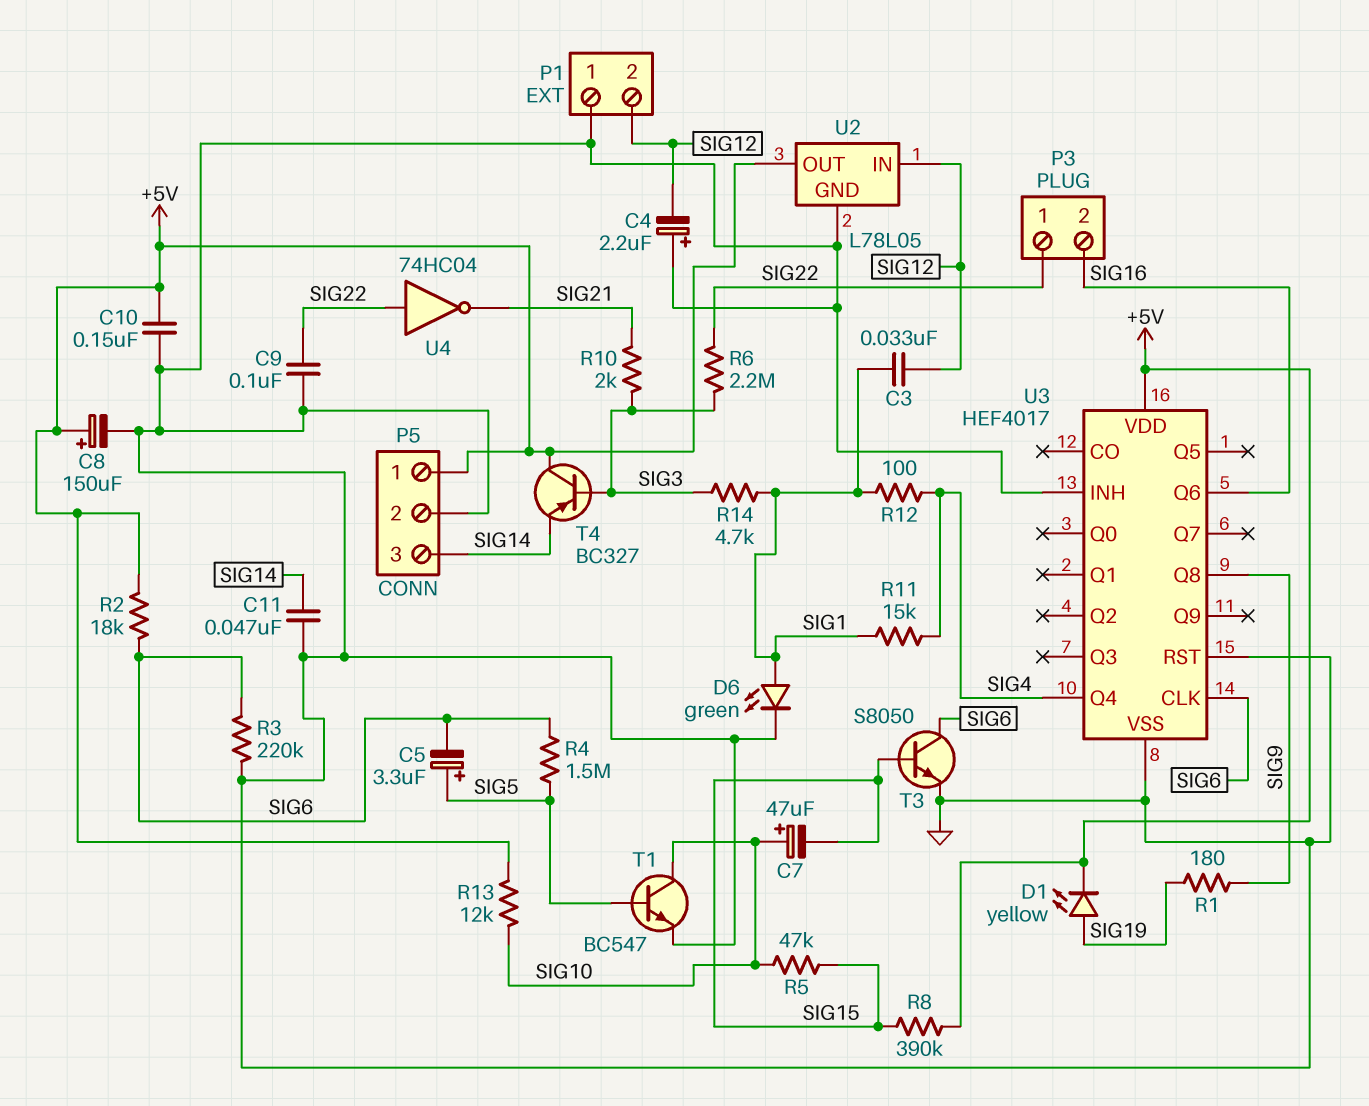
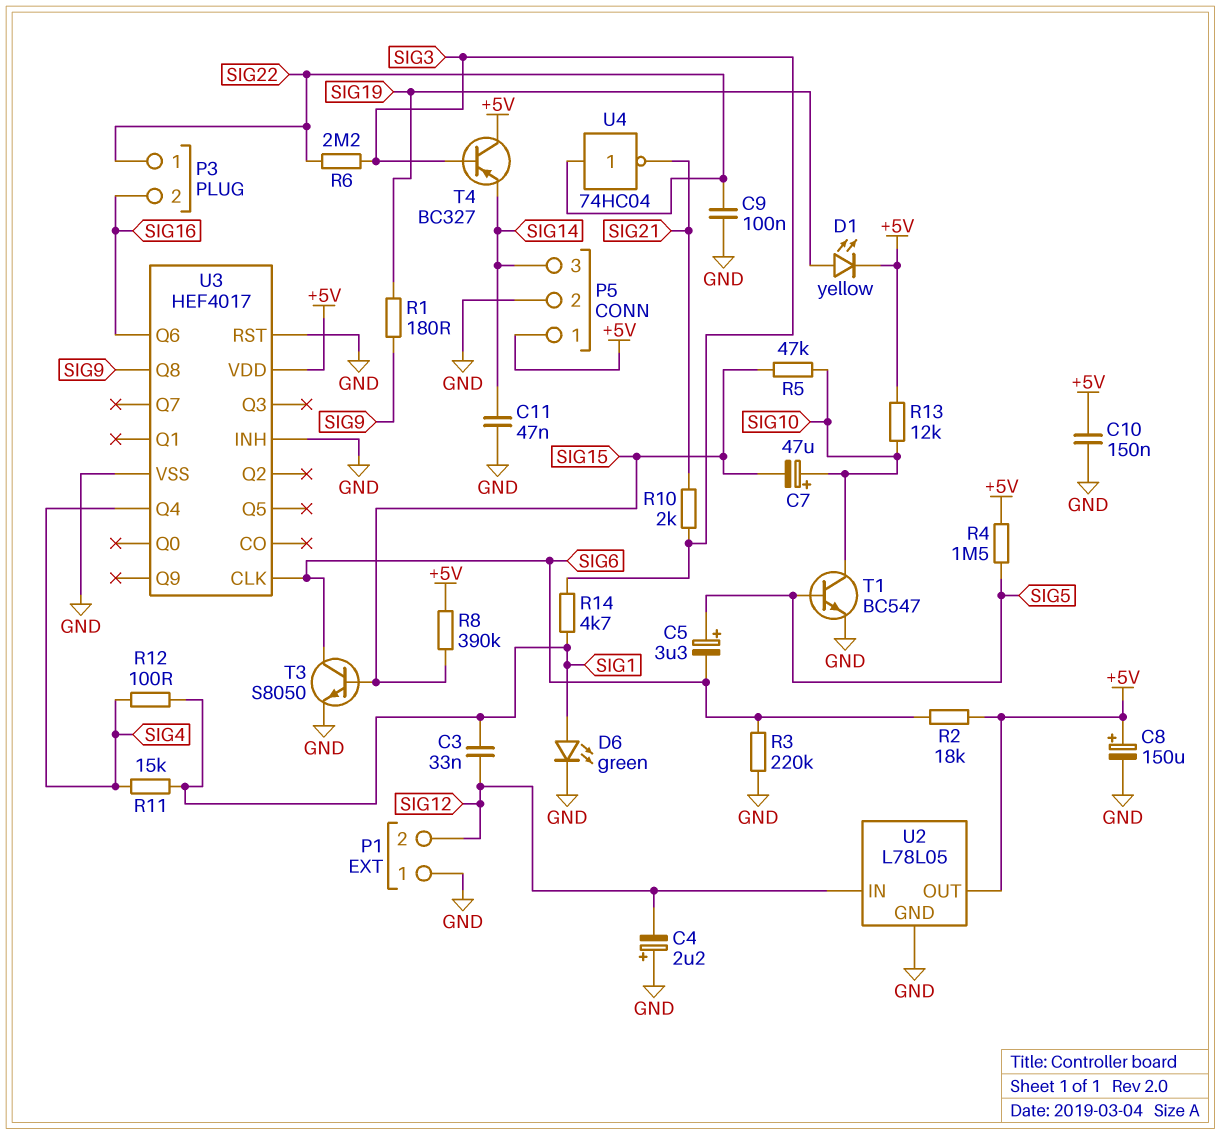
R4: 1.5M (SIG5, SIG6) -> 1.5M (+5V, SIG5)

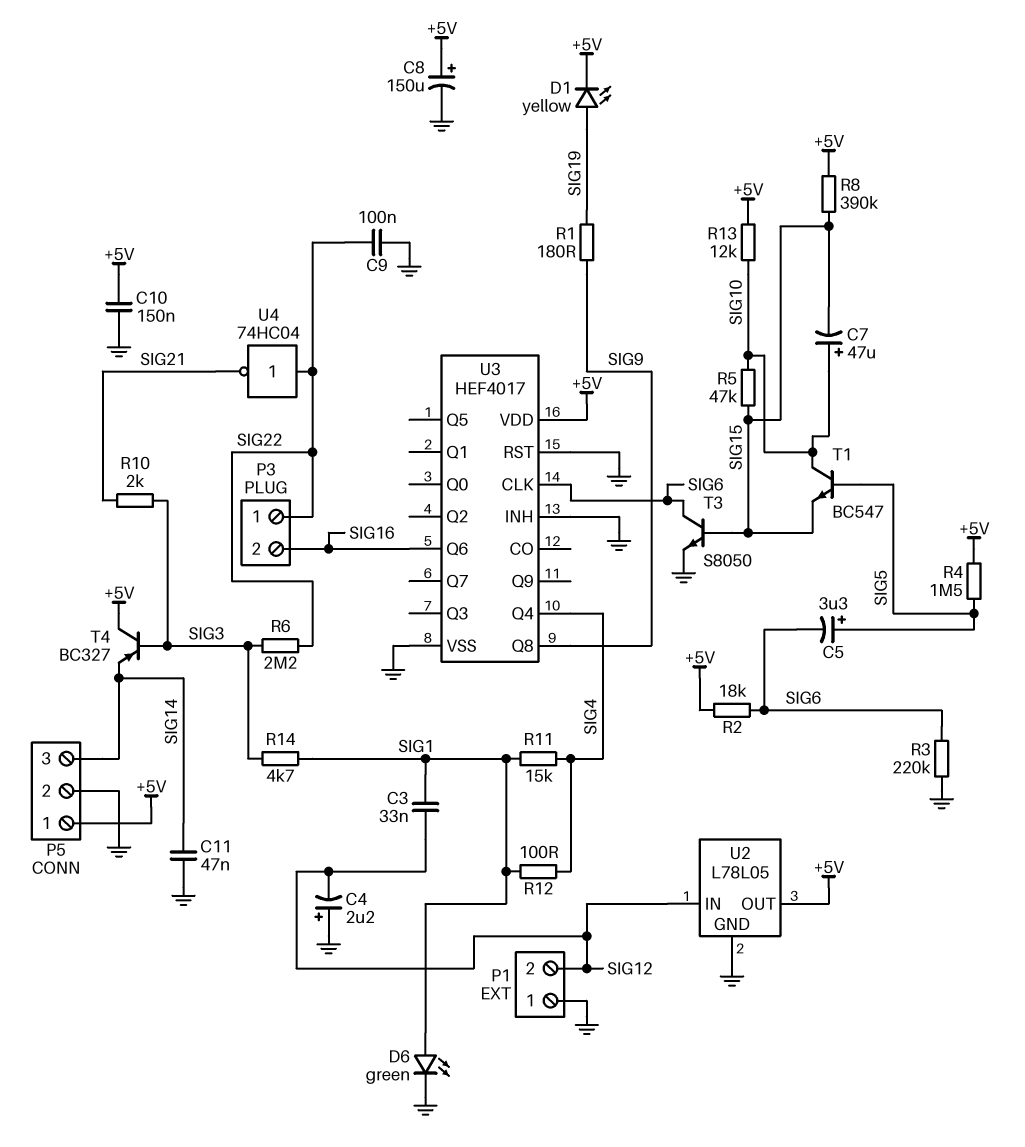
T1: NPN BC547 (B SIG5, C SIG10, E GND) -> NPN BC547 (B SIG5, C SIG10, E SIG15)

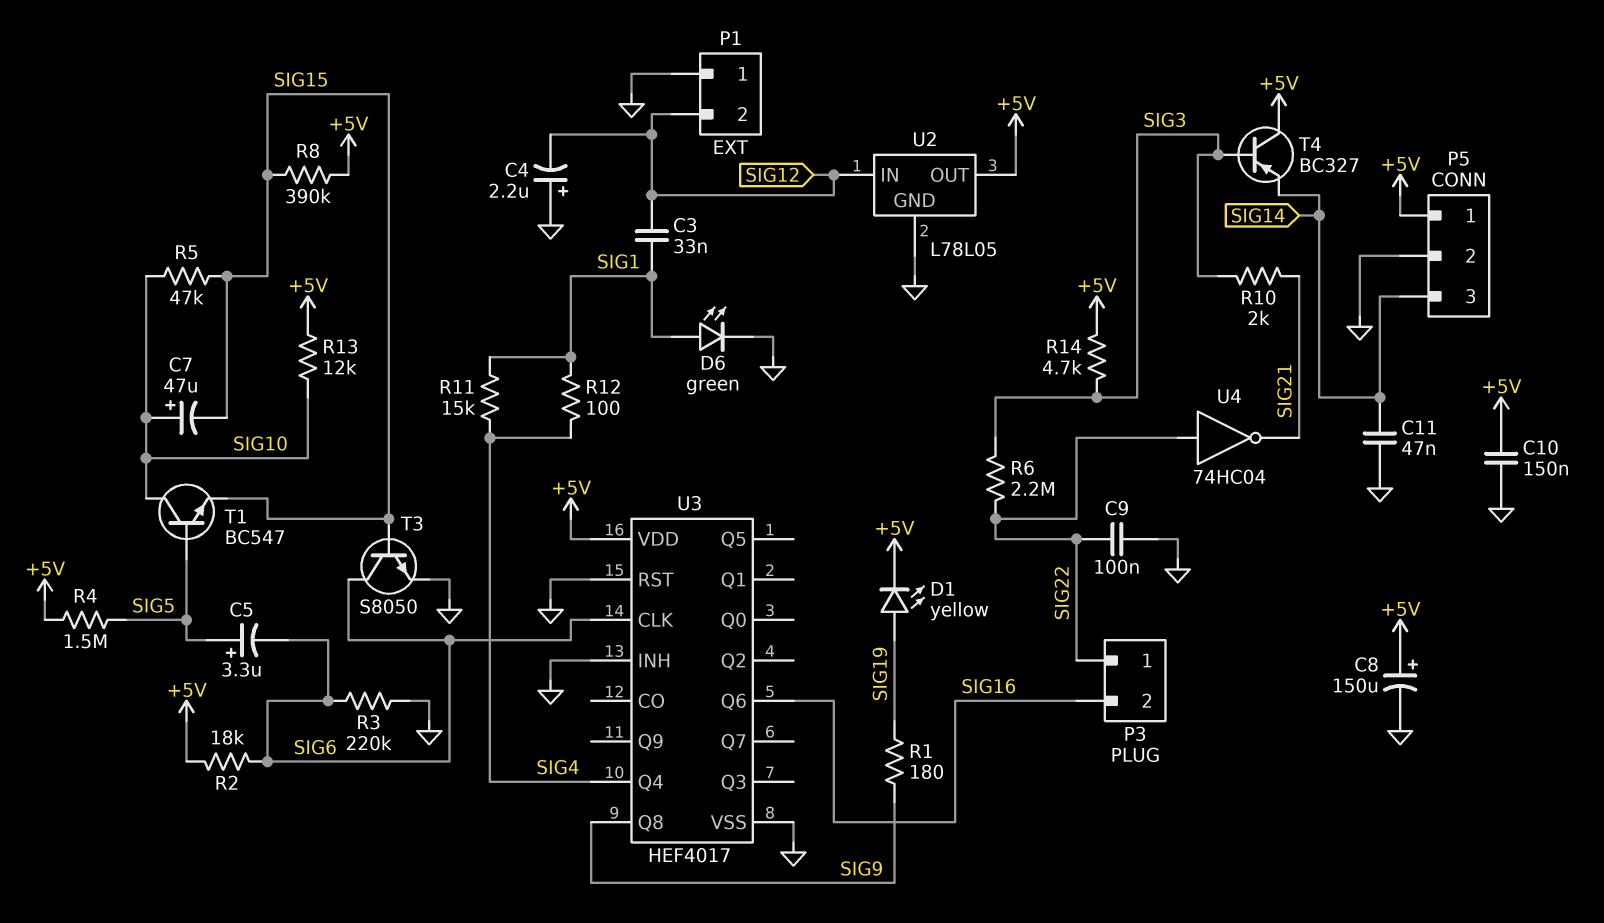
R14: 4.7k (SIG1, SIG3) -> 4.7k (+5V, SIG3)

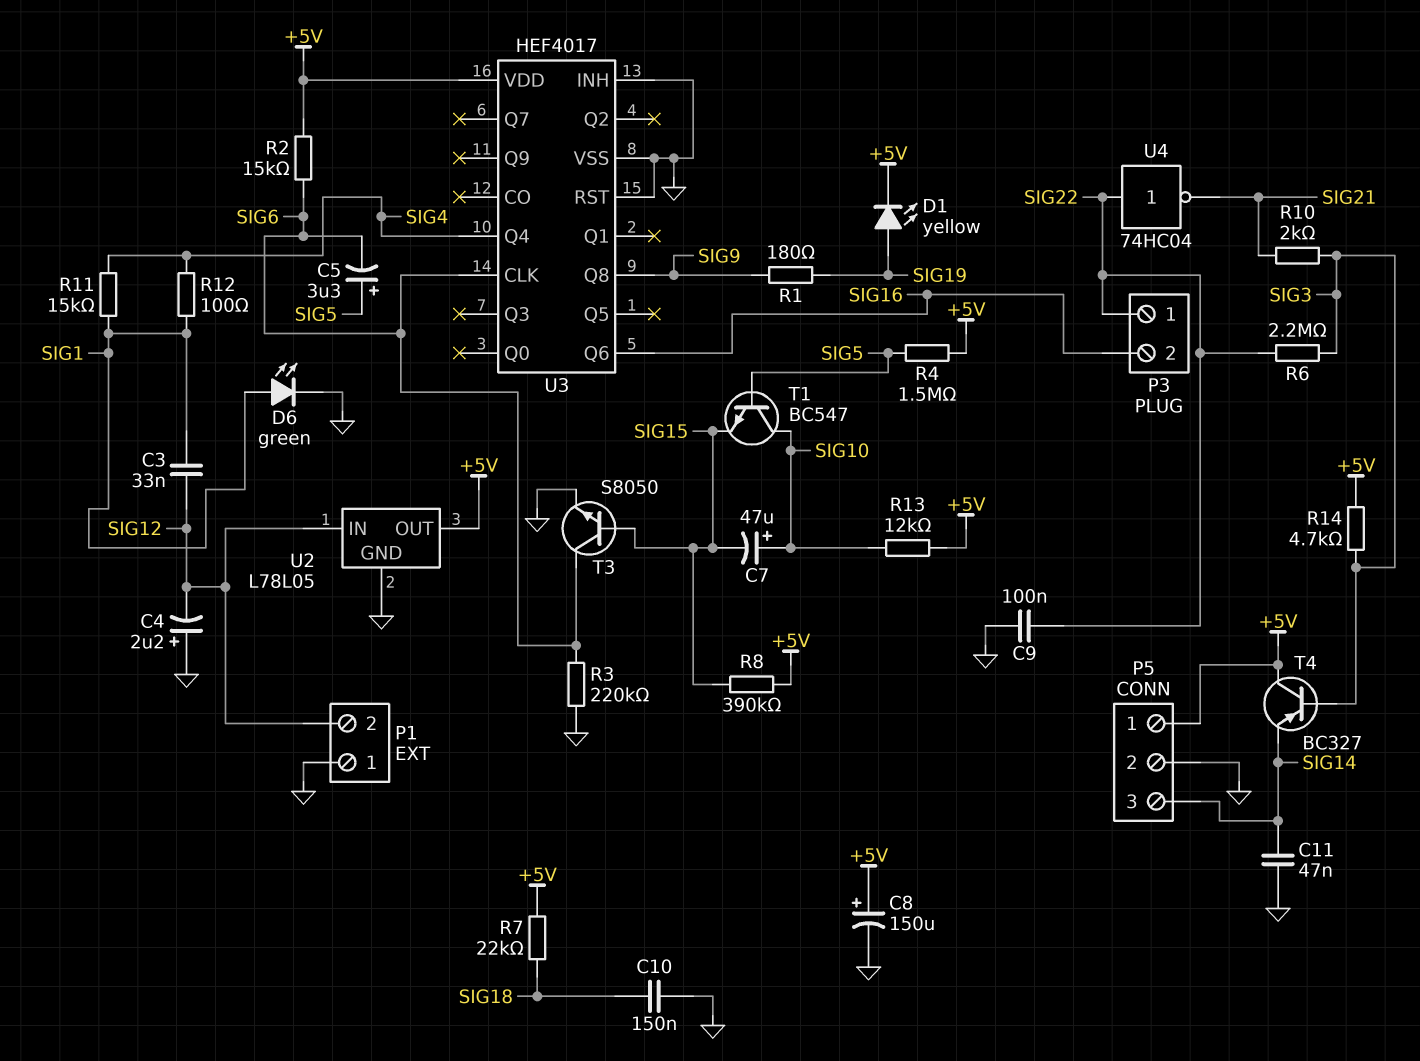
C10: 150nF (+5V, GND) -> 150nF (GND, SIG18)
R2: 18k (+5V, SIG6) -> 15k (+5V, SIG6)
R5: 47k (SIG10, SIG15) -> none
R7: none -> 22k (+5V, SIG18)

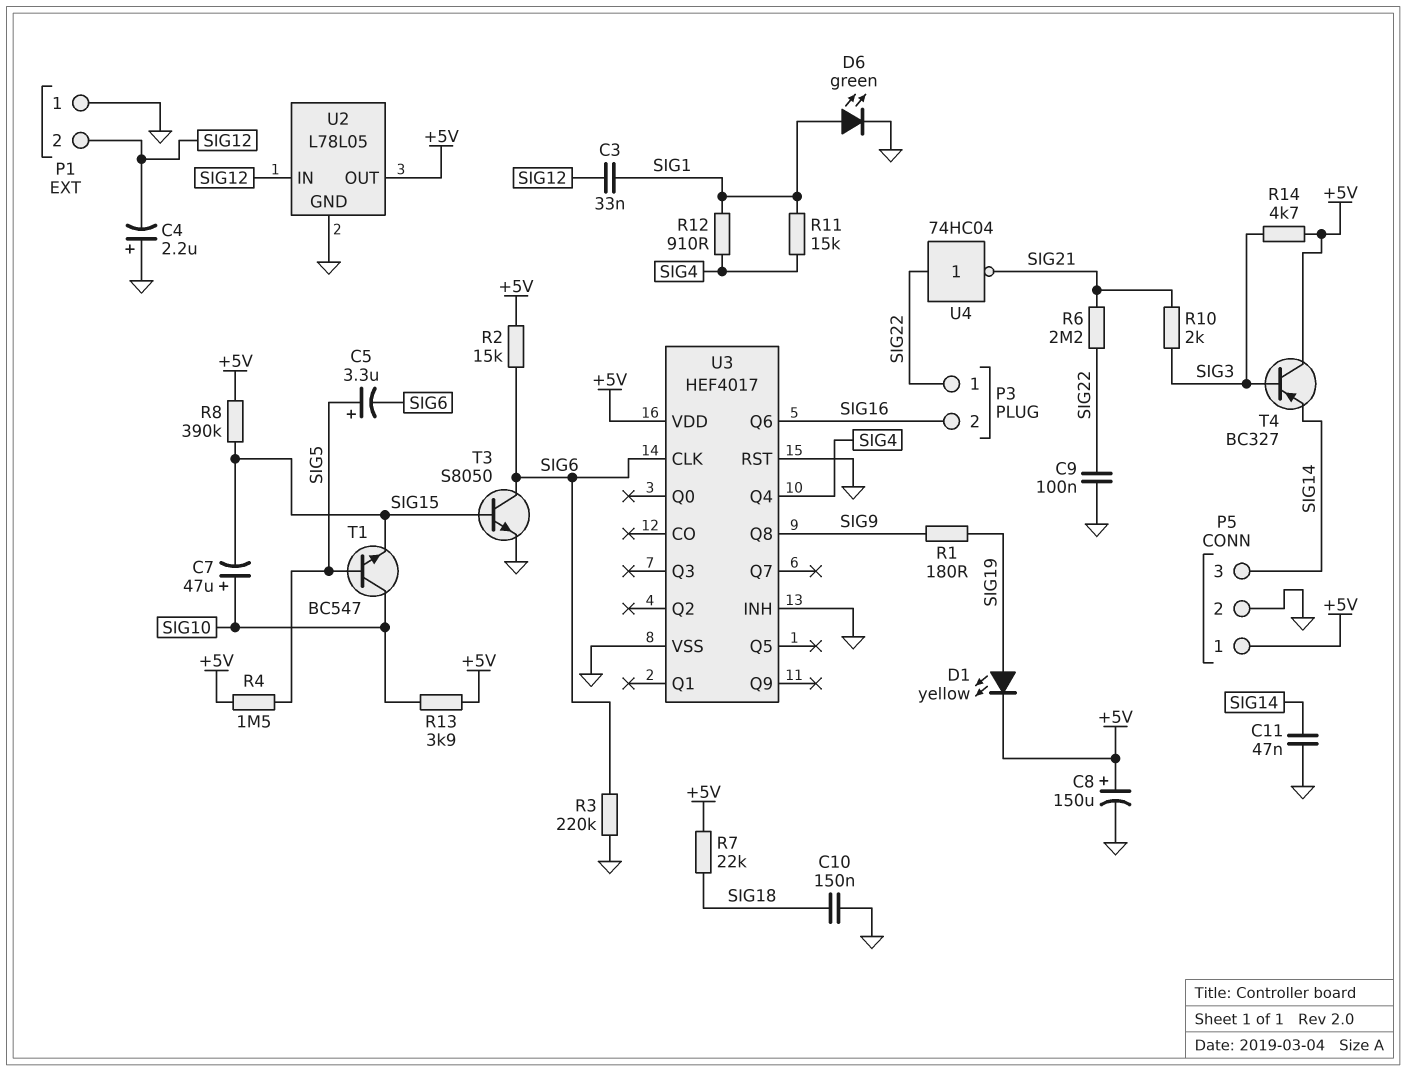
R6: 2.2M (SIG3, SIG22) -> 2.2M (SIG21, SIG22)
R12: 100 (SIG1, SIG4) -> 910 (SIG1, SIG4)
R13: 12k (+5V, SIG10) -> 3.9k (+5V, SIG10)

